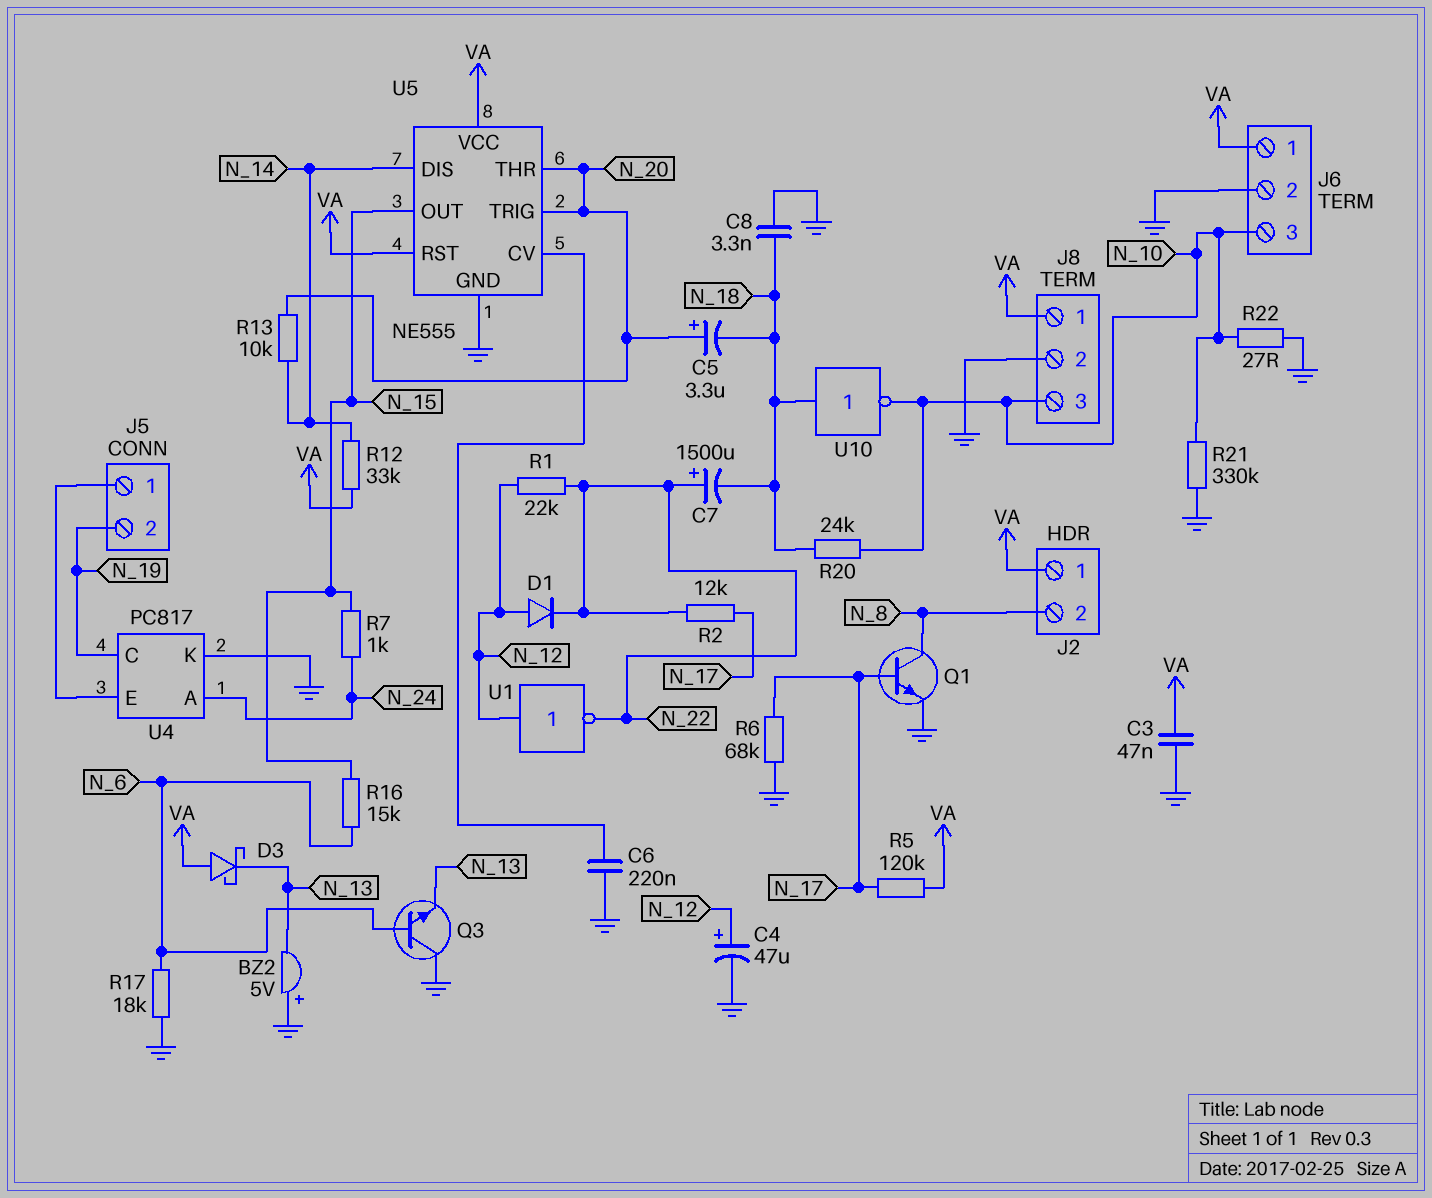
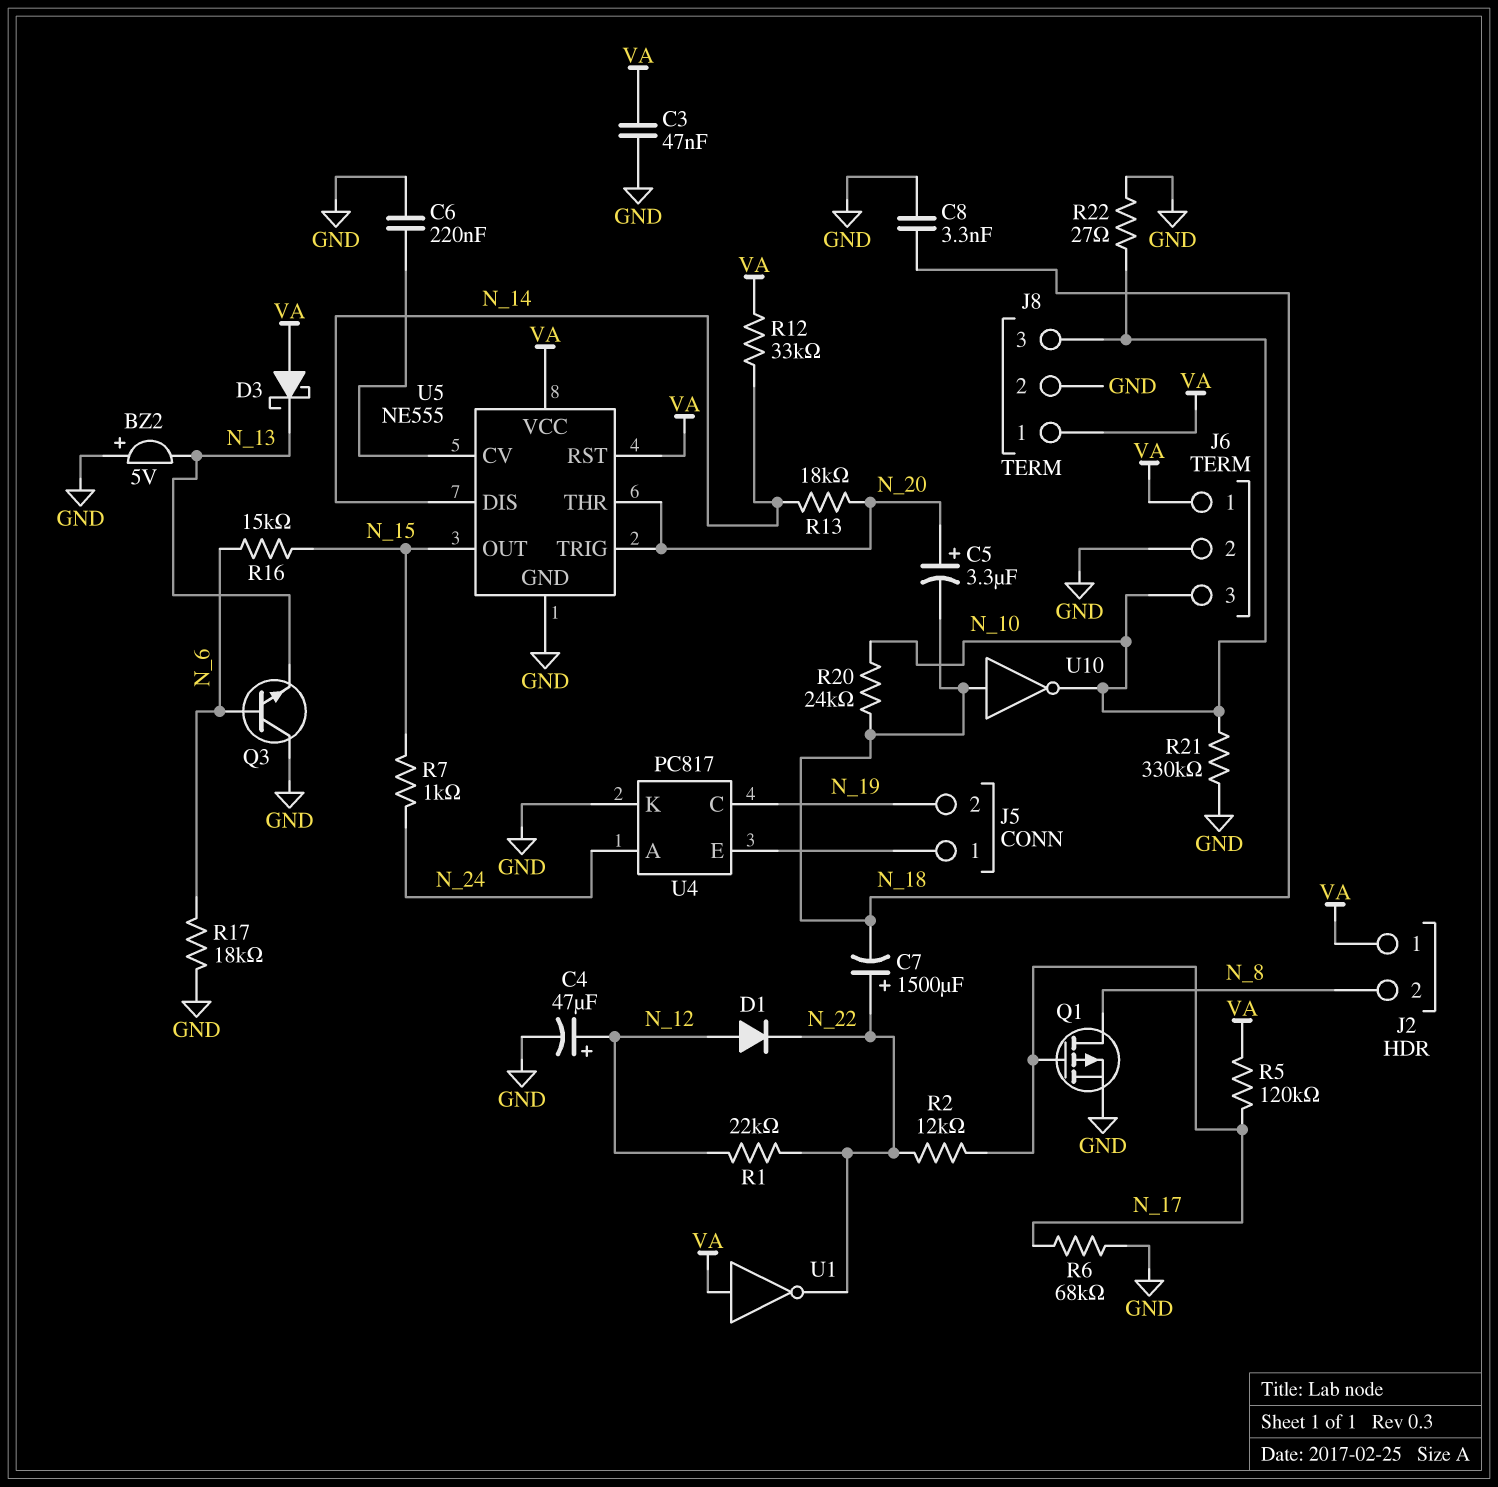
Q1: NPN (B N_17, C N_8, E GND) -> PMOS (G N_17, D N_8, S GND)
R13: 10k (N_14, N_20) -> 18k (N_14, N_20)
U1: NOT (in N_12, out N_22) -> NOT (in VA, out N_22)

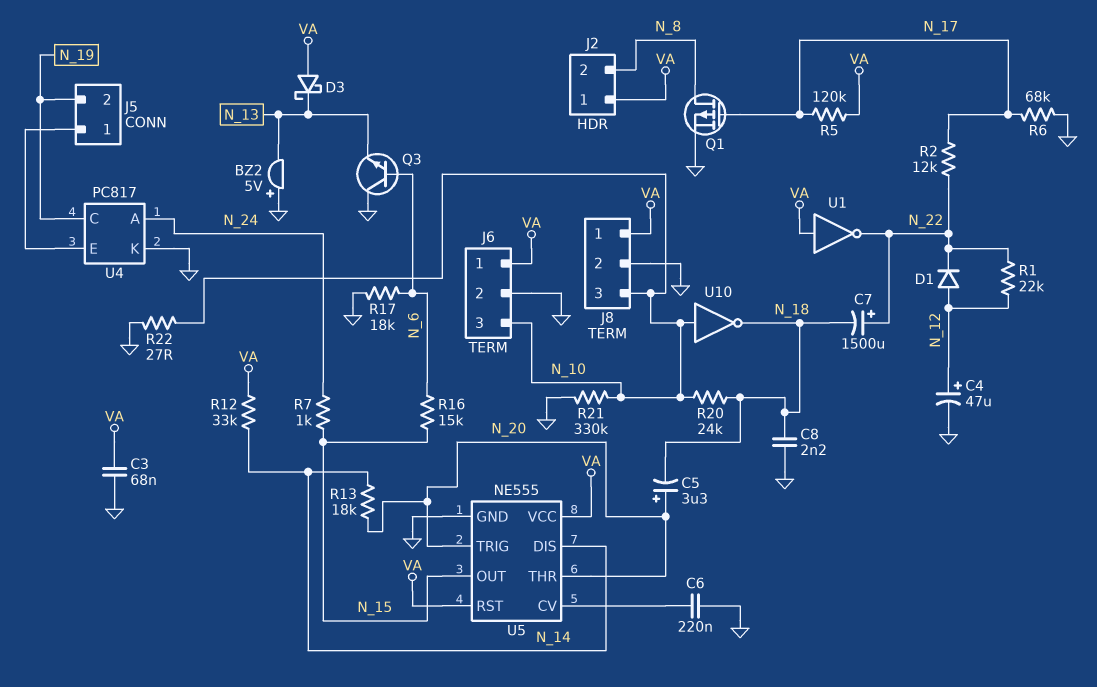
C3: 47nF (GND, VA) -> 68nF (GND, VA)
C8: 3.3nF (GND, N_18) -> 2.2nF (GND, N_18)
U10: NOT (in N_18, out N_10) -> NOT (in N_10, out N_18)

